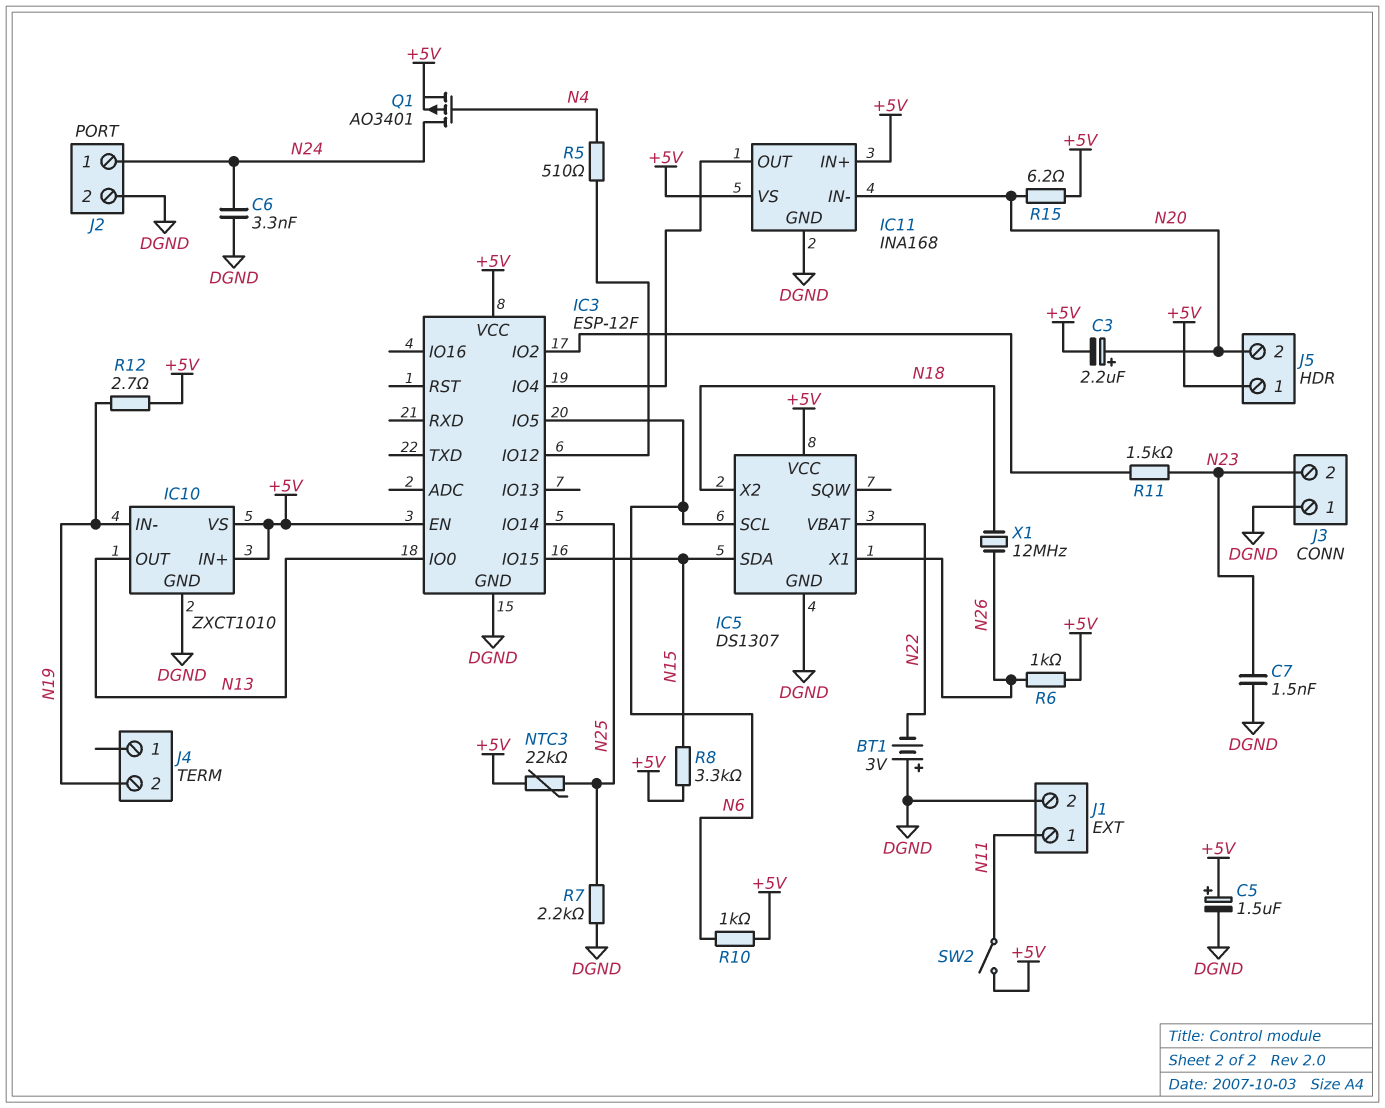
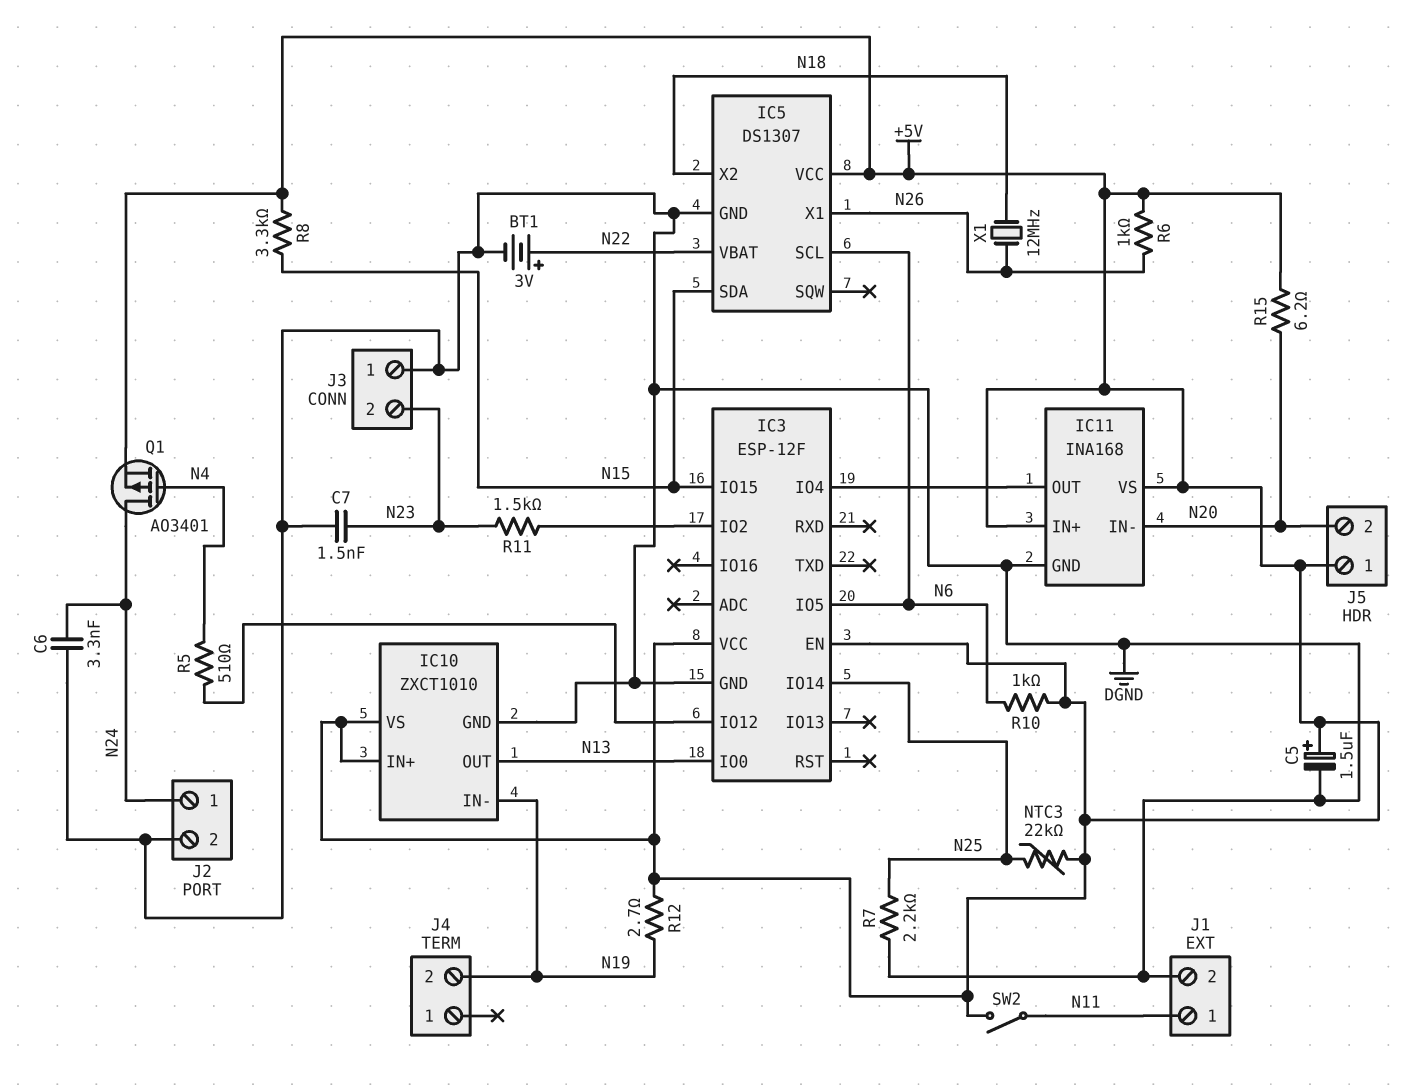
BT1: 3V (plus DGND, minus N22) -> 3V (plus N22, minus DGND)
C3: 2.2uF (plus N20, minus +5V) -> none

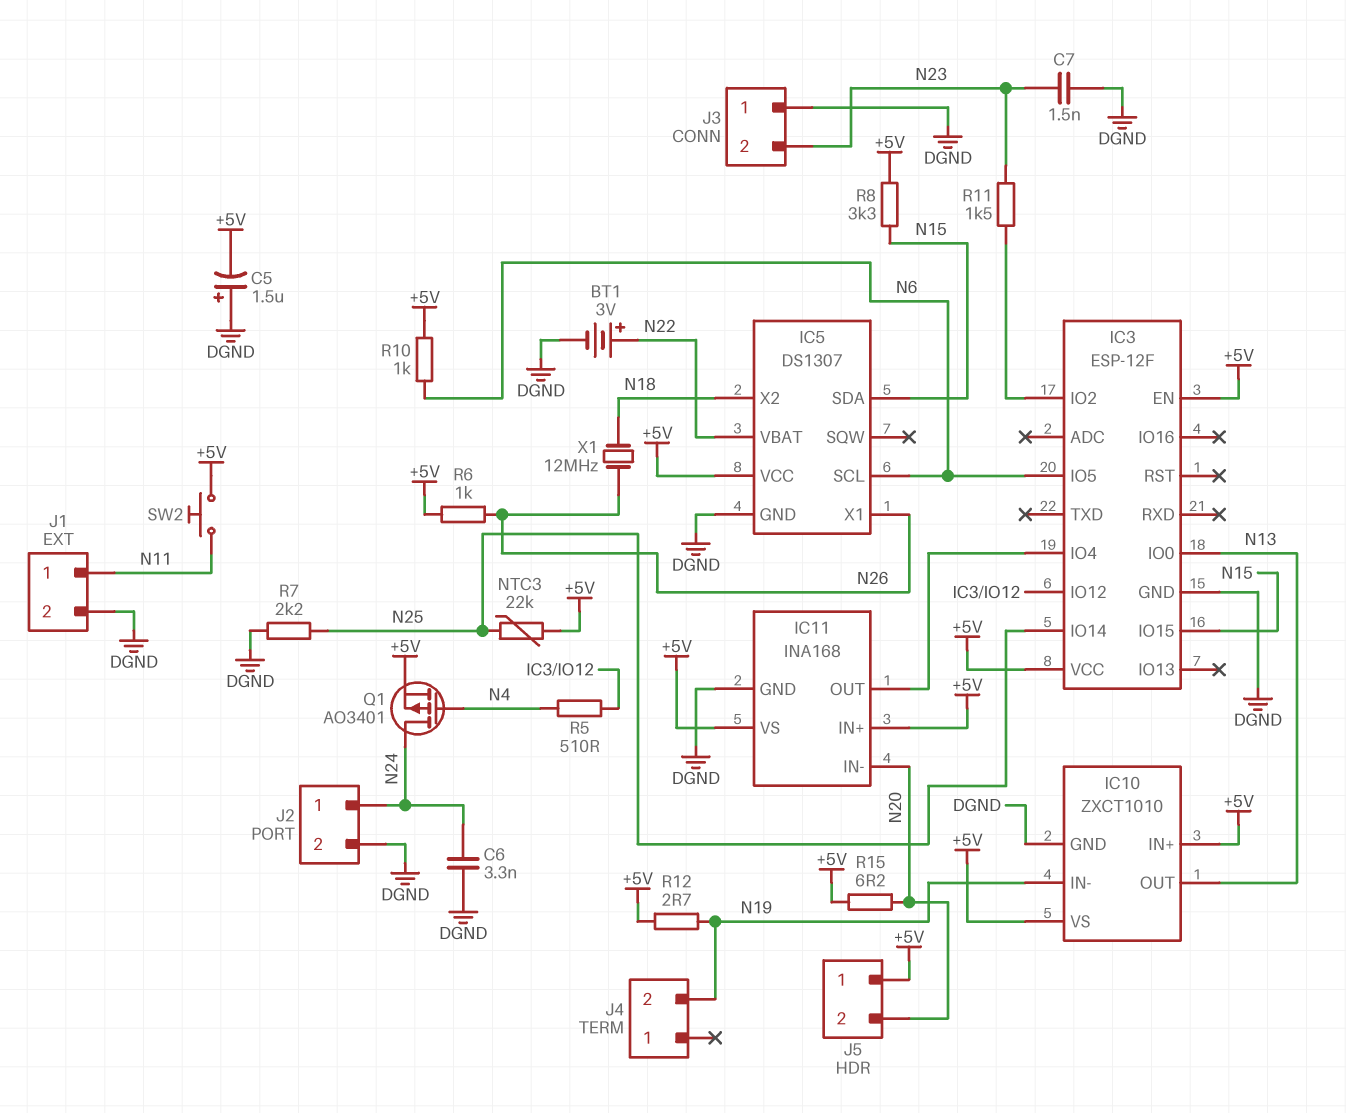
C5: 1.5uF (plus +5V, minus DGND) -> 1.5uF (plus DGND, minus +5V)
SW2: switch (+5V, N11) -> button (+5V, N11)

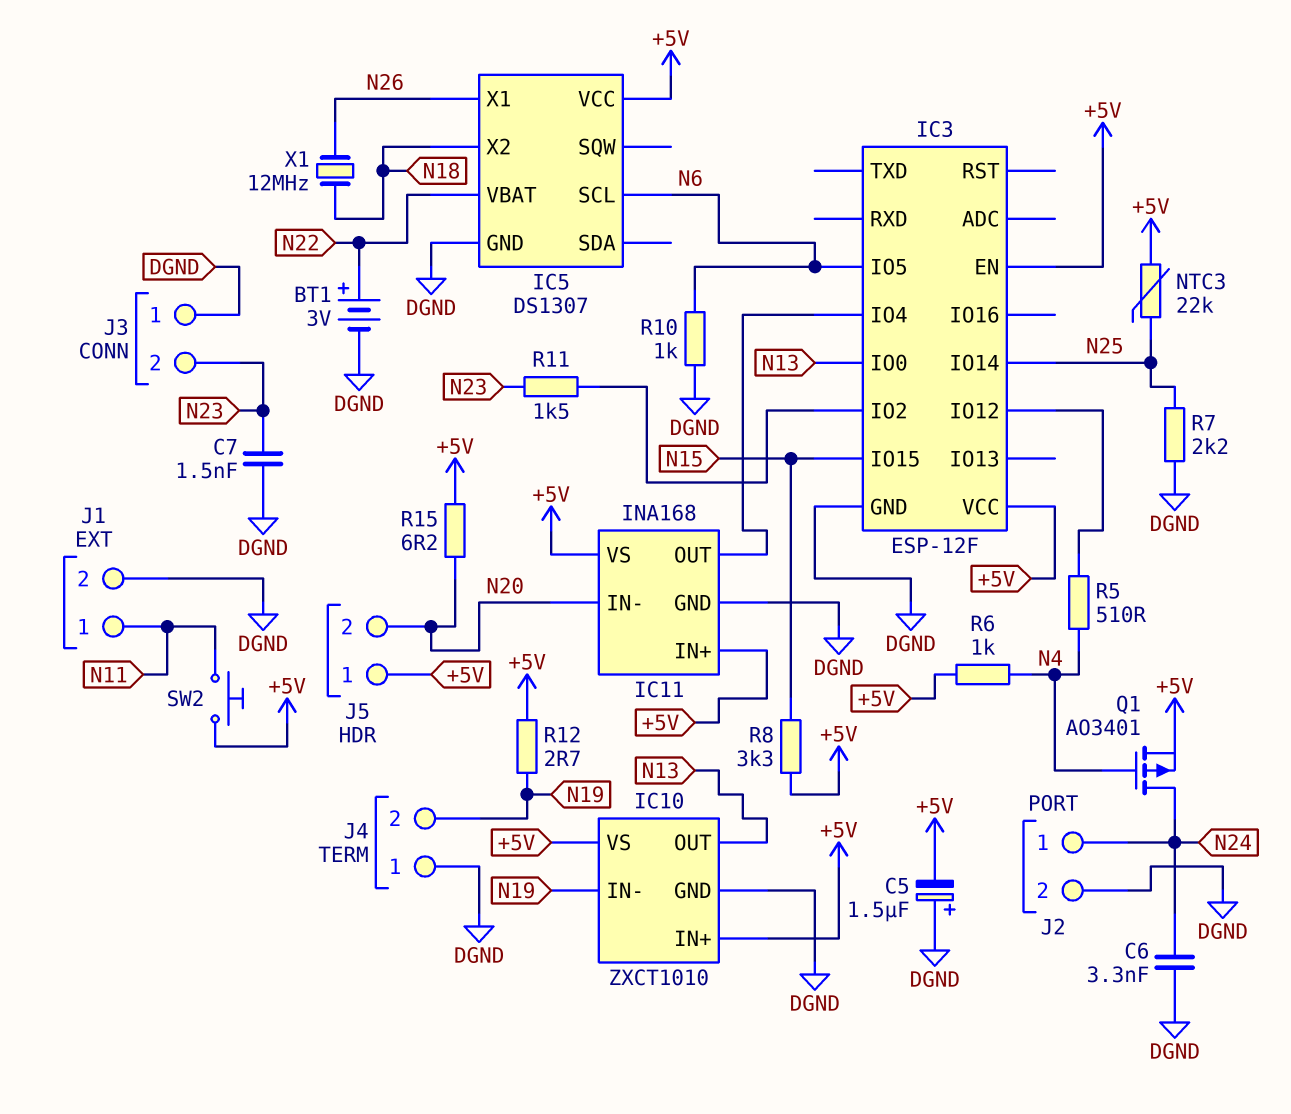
IC5 pin SDA: N15 -> none
J4 pin 1: none -> DGND
R6: 1k (+5V, N26) -> 1k (+5V, N4)
R10: 1k (+5V, N6) -> 1k (DGND, N6)

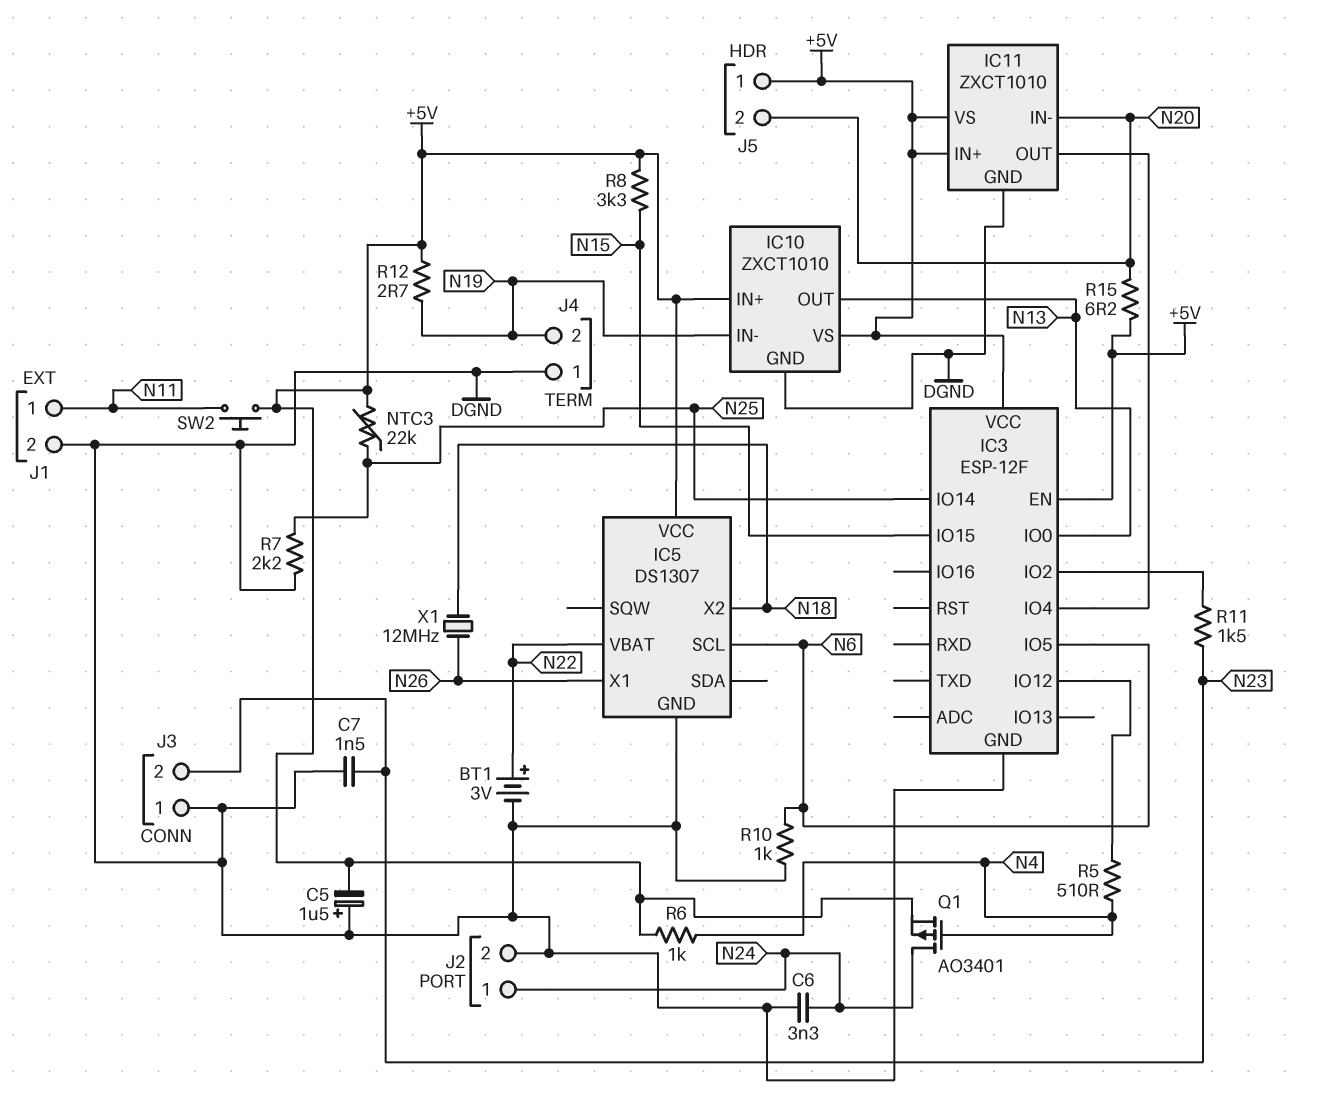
IC11: INA168 -> ZXCT1010

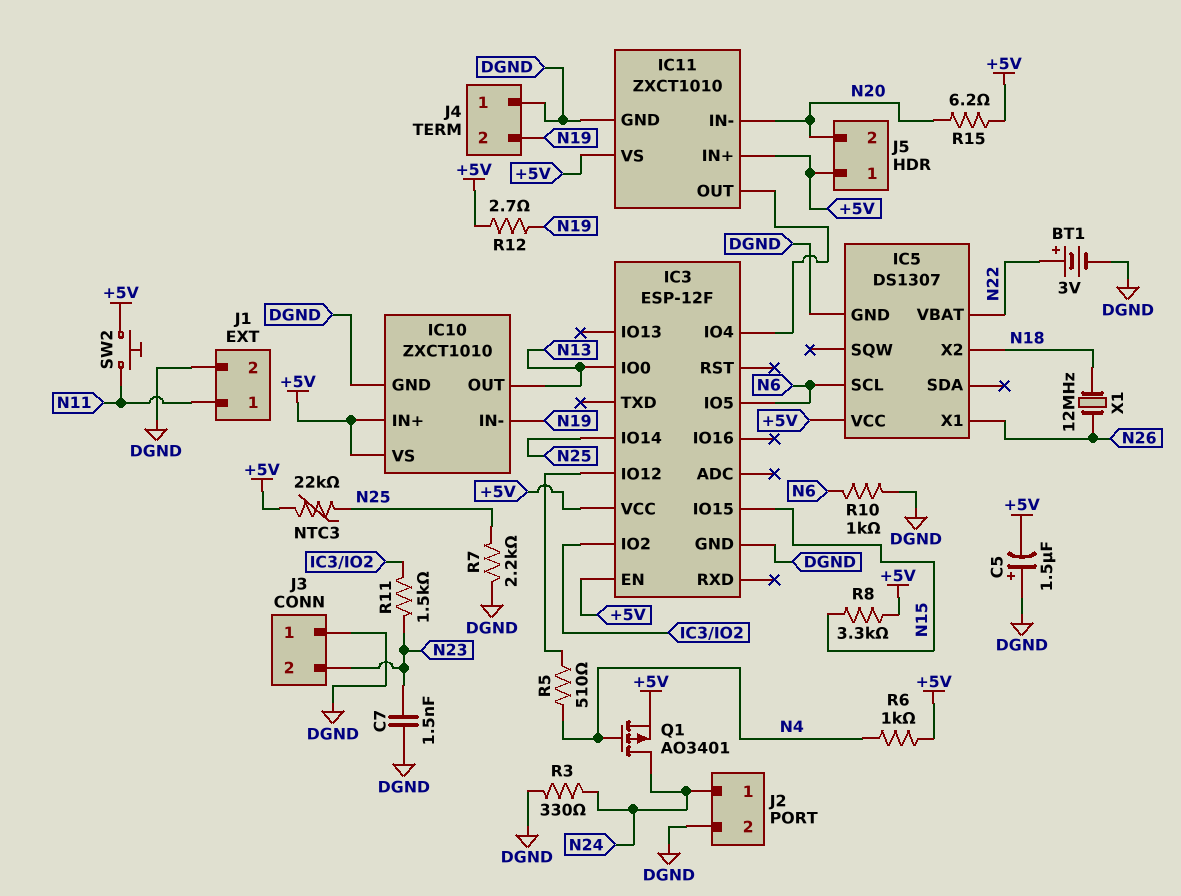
C6: 3.3nF (DGND, N24) -> none
R3: none -> 330 (DGND, N24)

